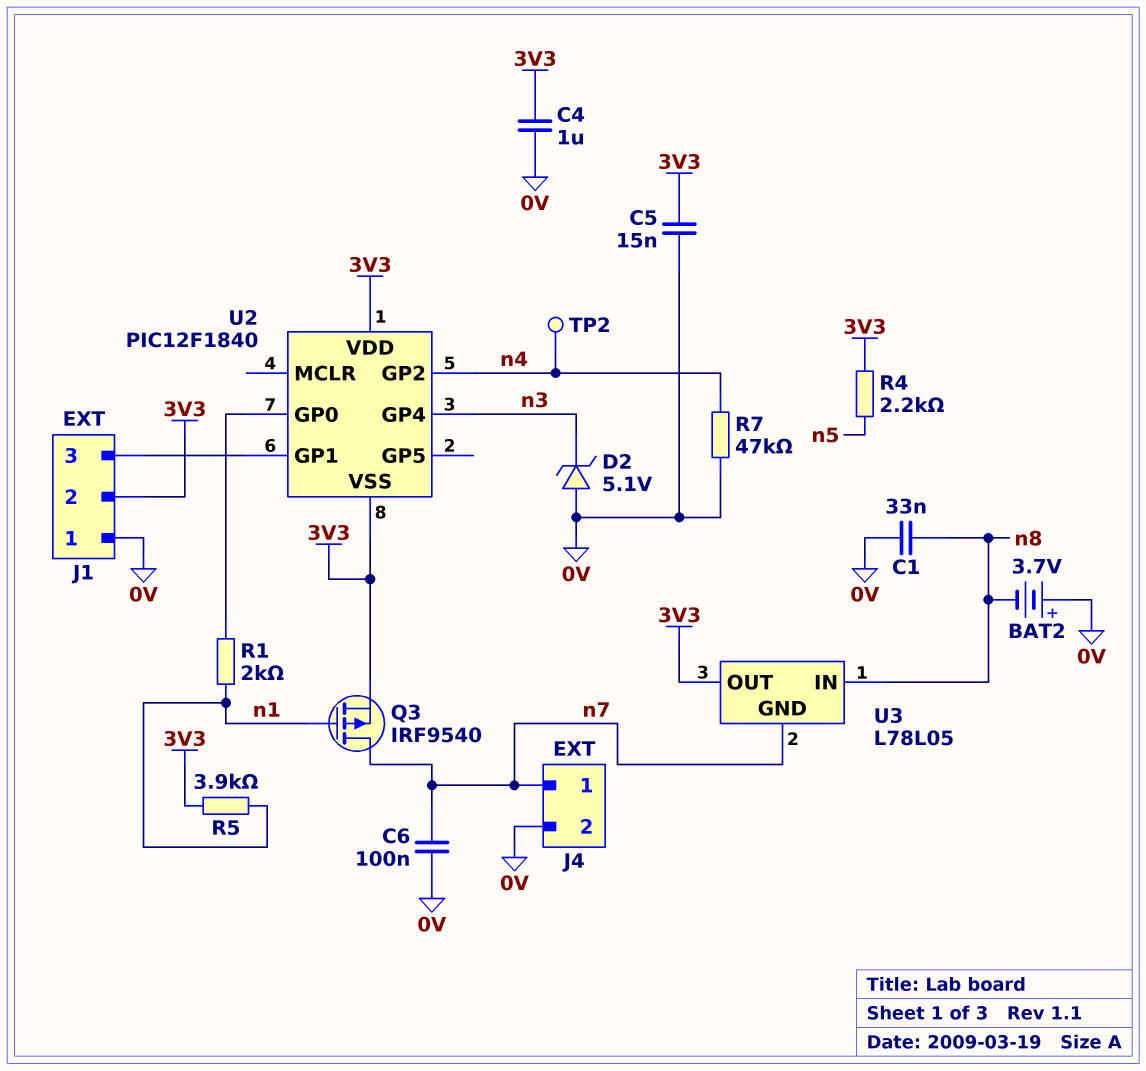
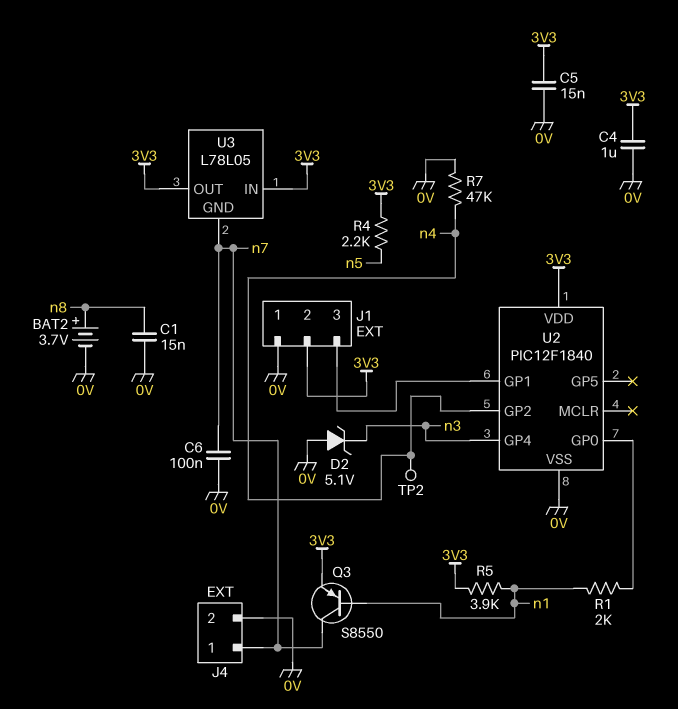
BAT2: 3.7V (plus 0V, minus n8) -> 3.7V (plus n8, minus 0V)
C1: 33nF (0V, n8) -> 15nF (0V, n8)
Q3: PMOS IRF9540 (G n1, D n7, S 3V3) -> PNP S8550 (B n1, C n7, E 3V3)
U2 pin VSS: 3V3 -> 0V
U3 pin IN: n8 -> 3V3

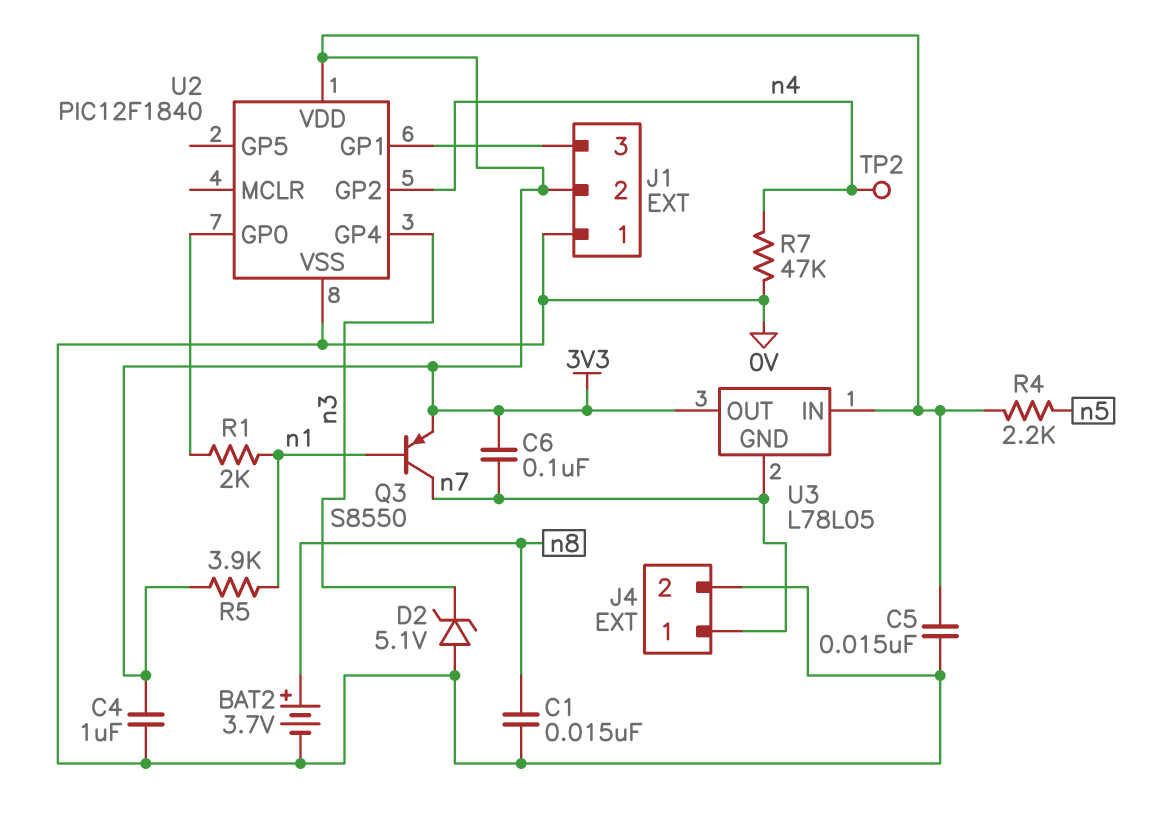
C6: 100nF (0V, n7) -> 100nF (3V3, n7)

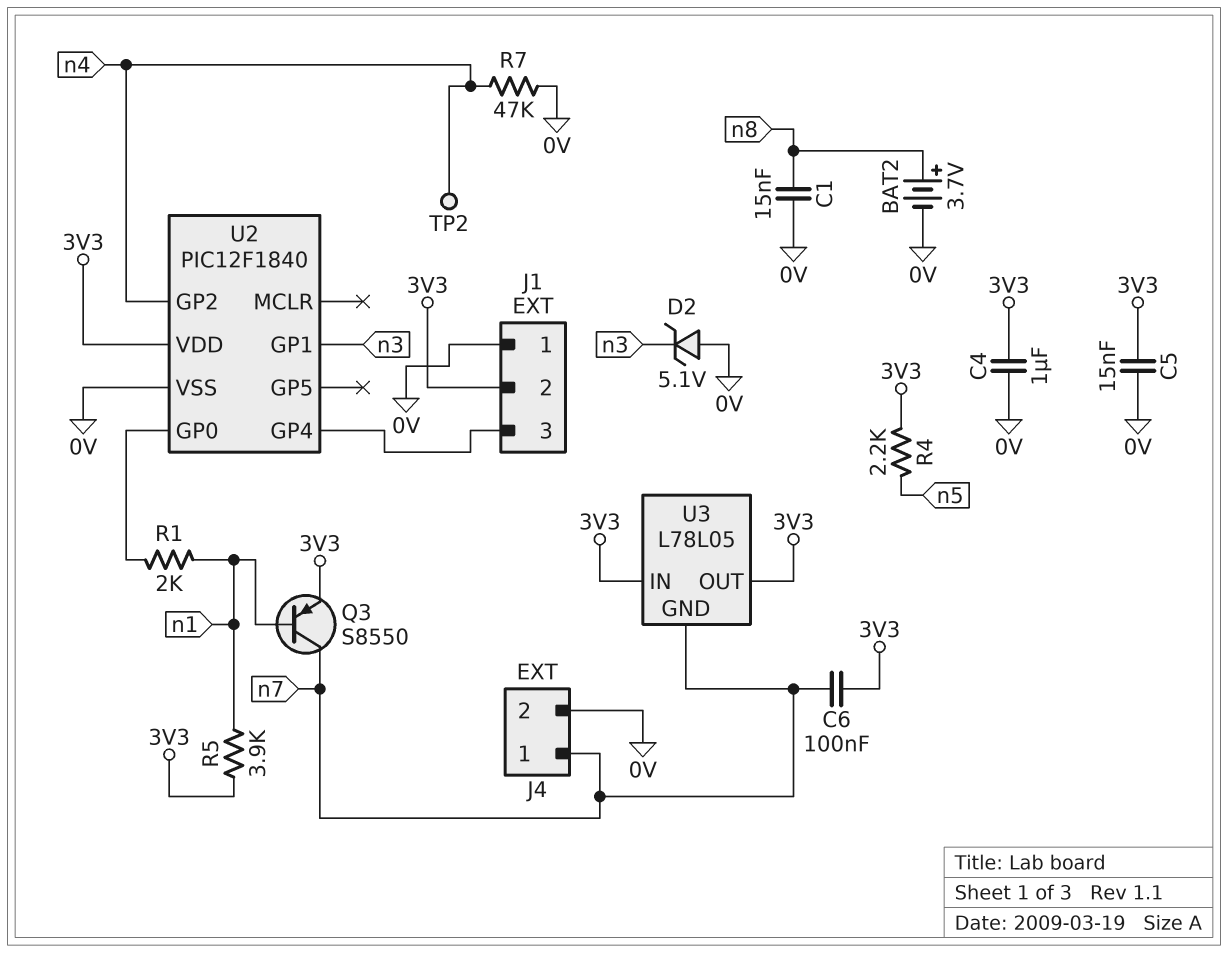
U2 pin GP1: J1/3 -> n3
U2 pin GP4: n3 -> J1/3

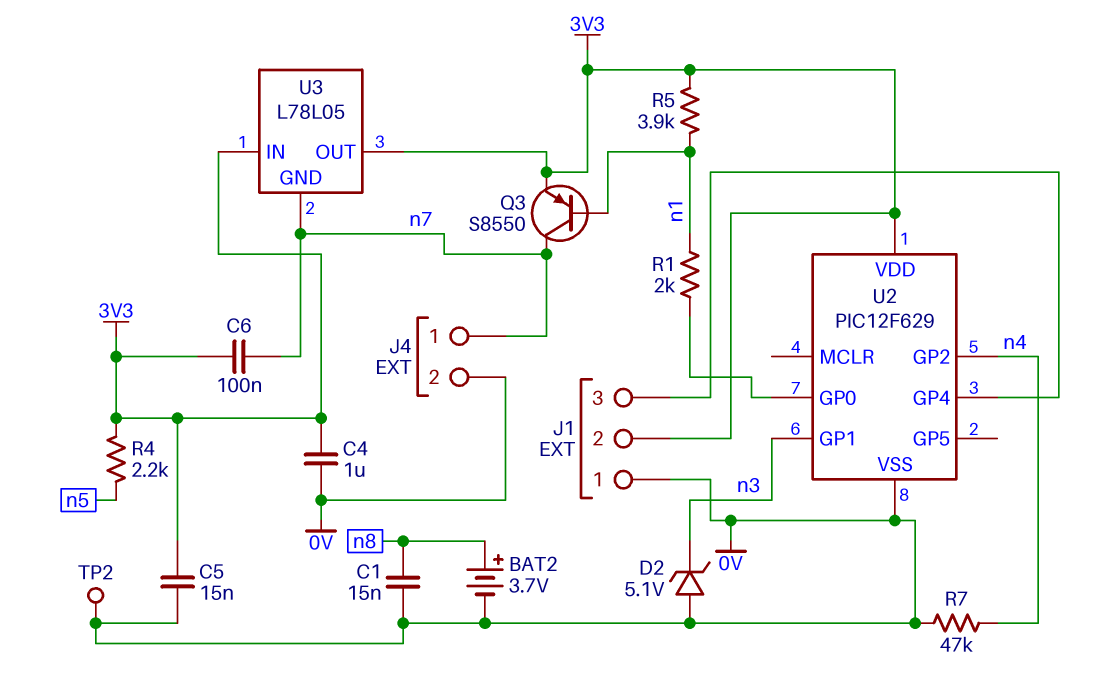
TP2: test point (n4) -> test point (0V)
U2: PIC12F1840 -> PIC12F629

